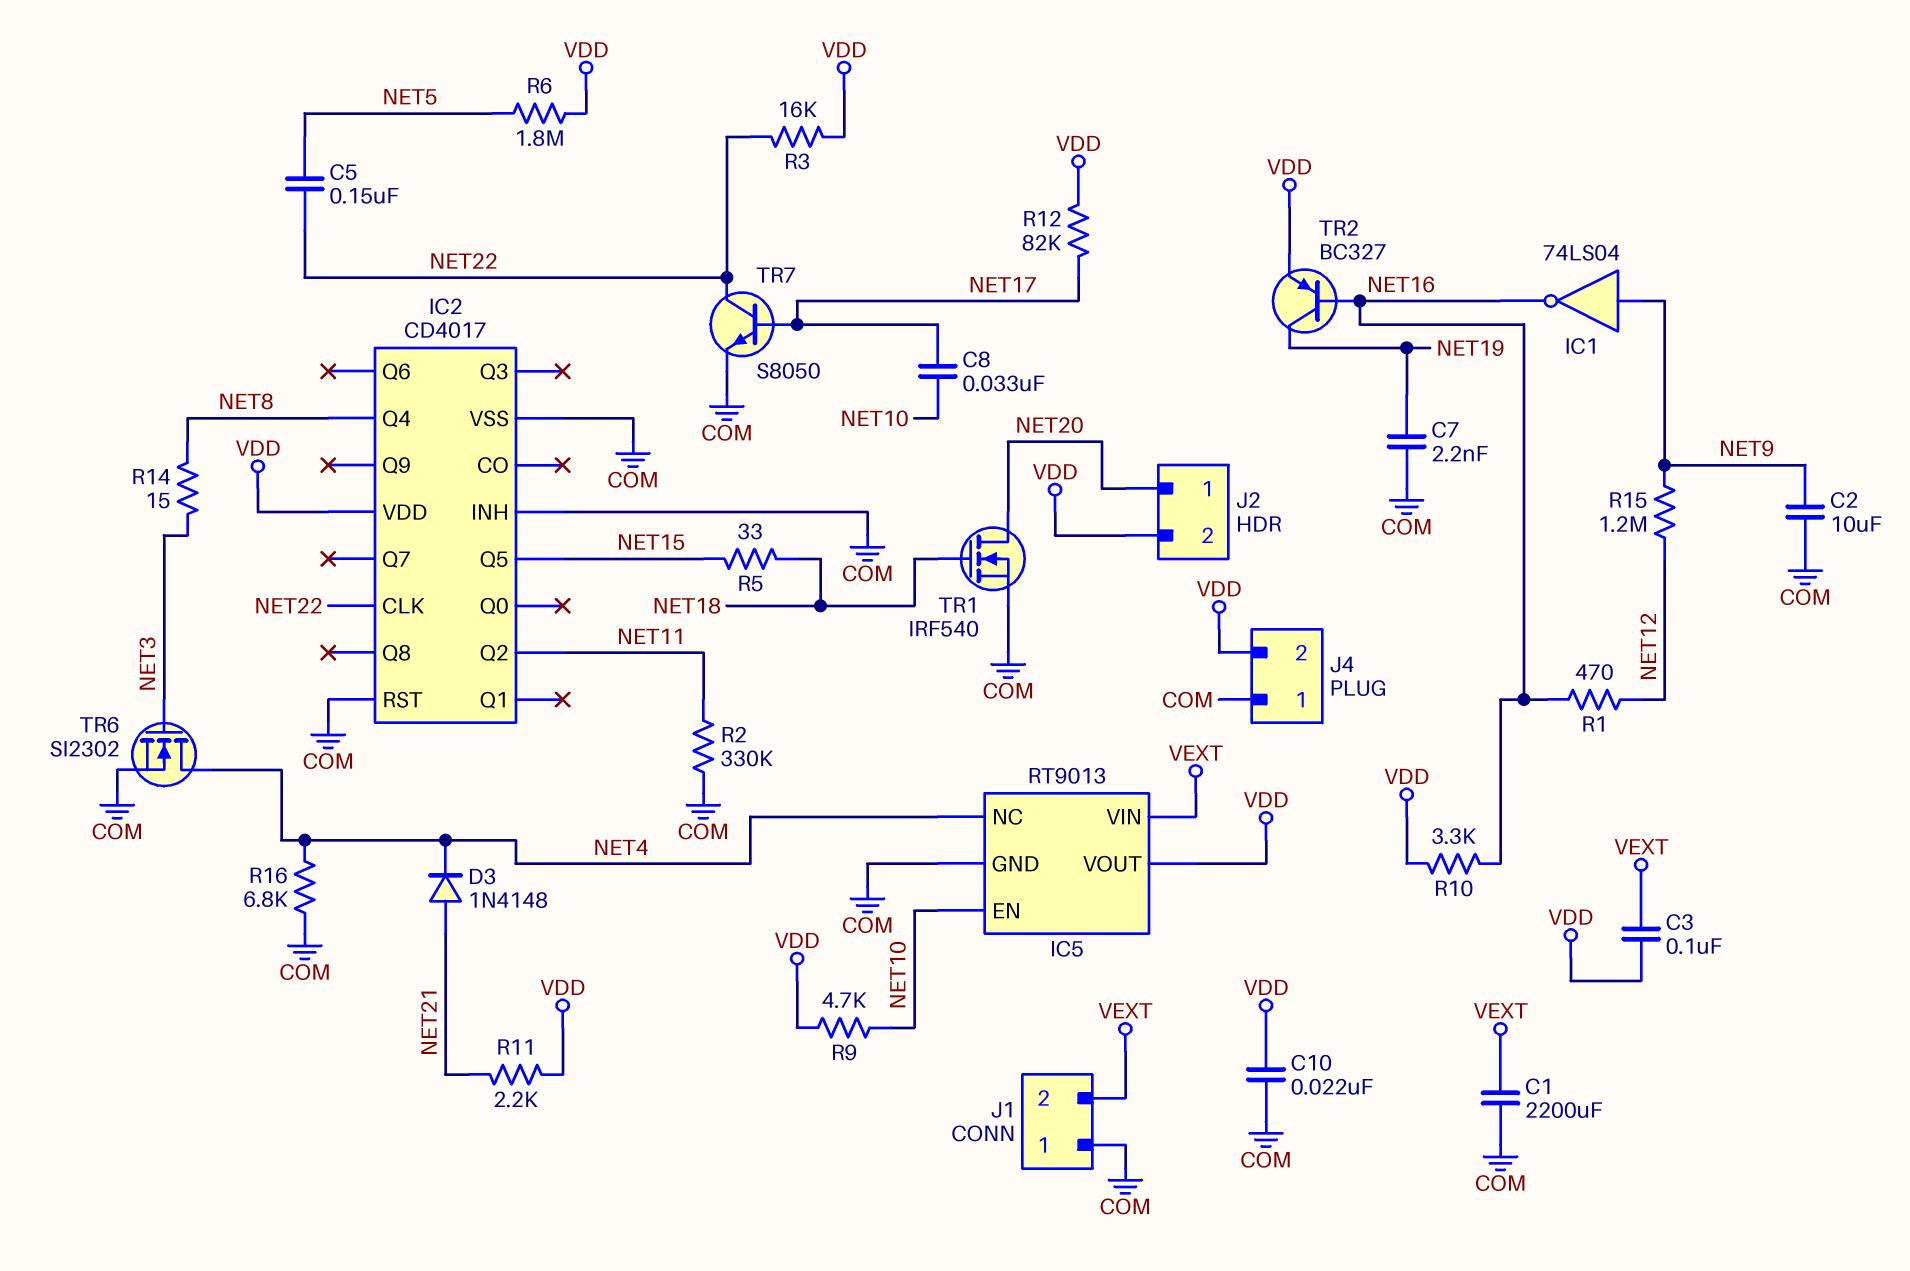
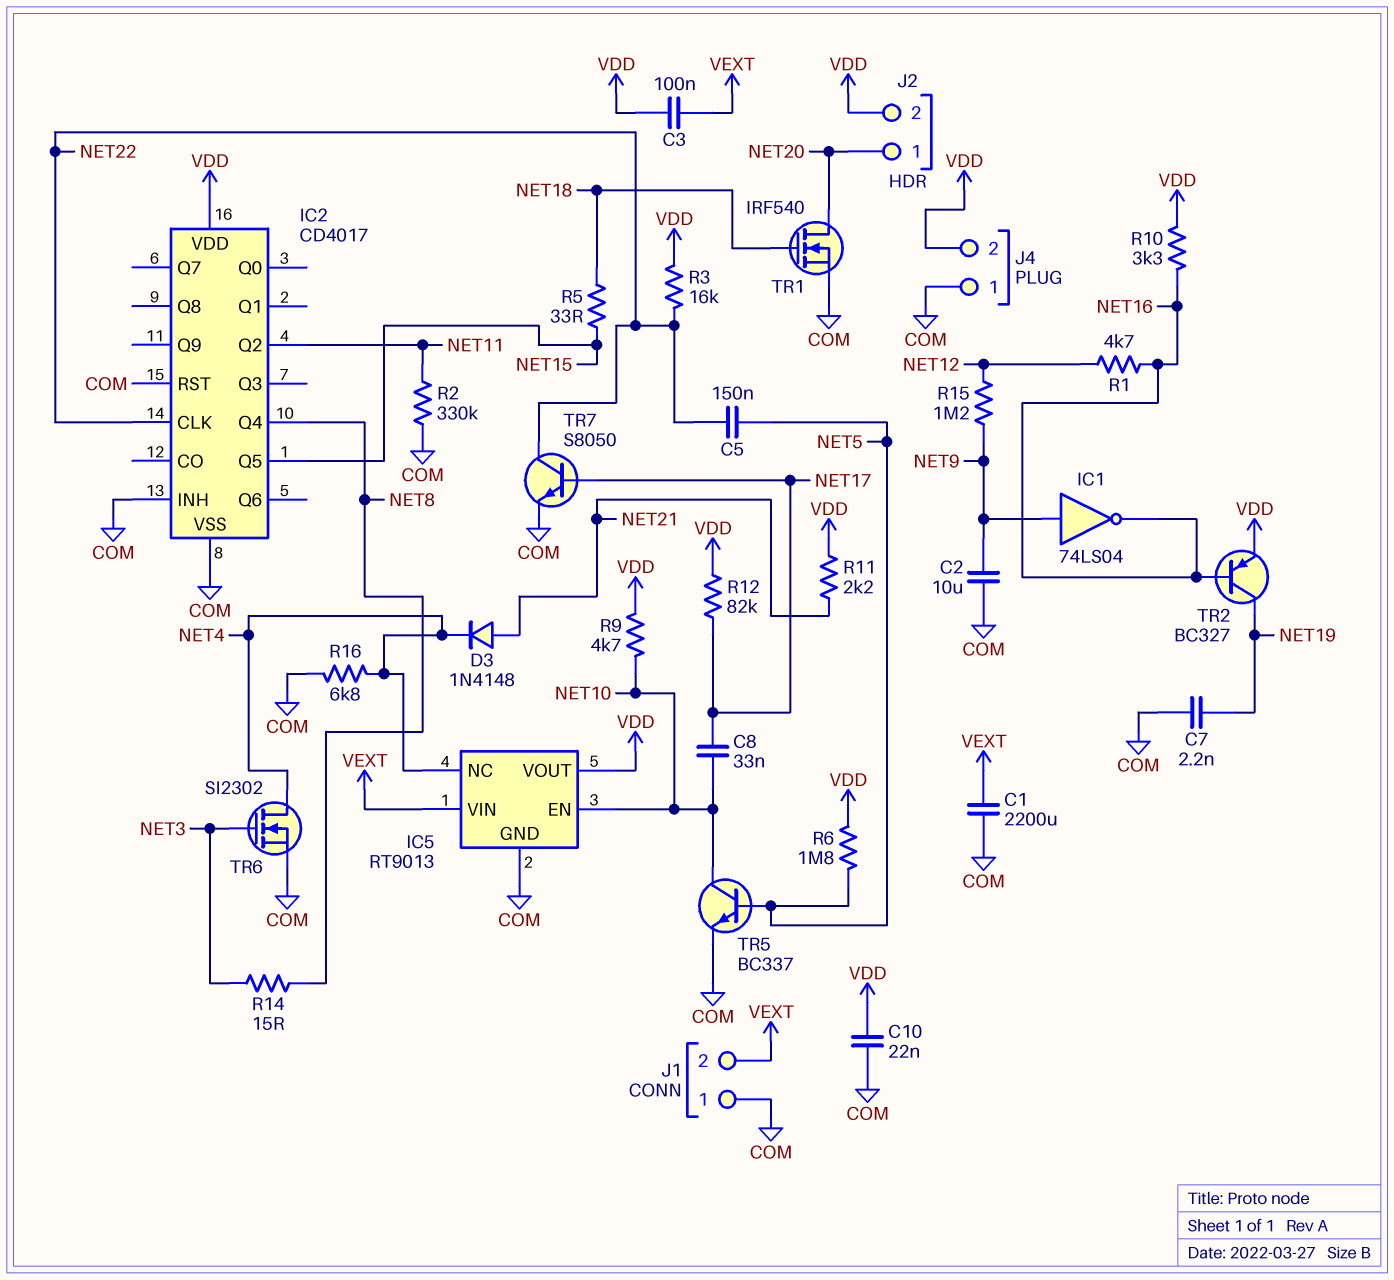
R1: 470 (NET12, NET16) -> 4.7k (NET12, NET16)
TR5: none -> NPN BC337 (B NET5, C NET10, E COM)

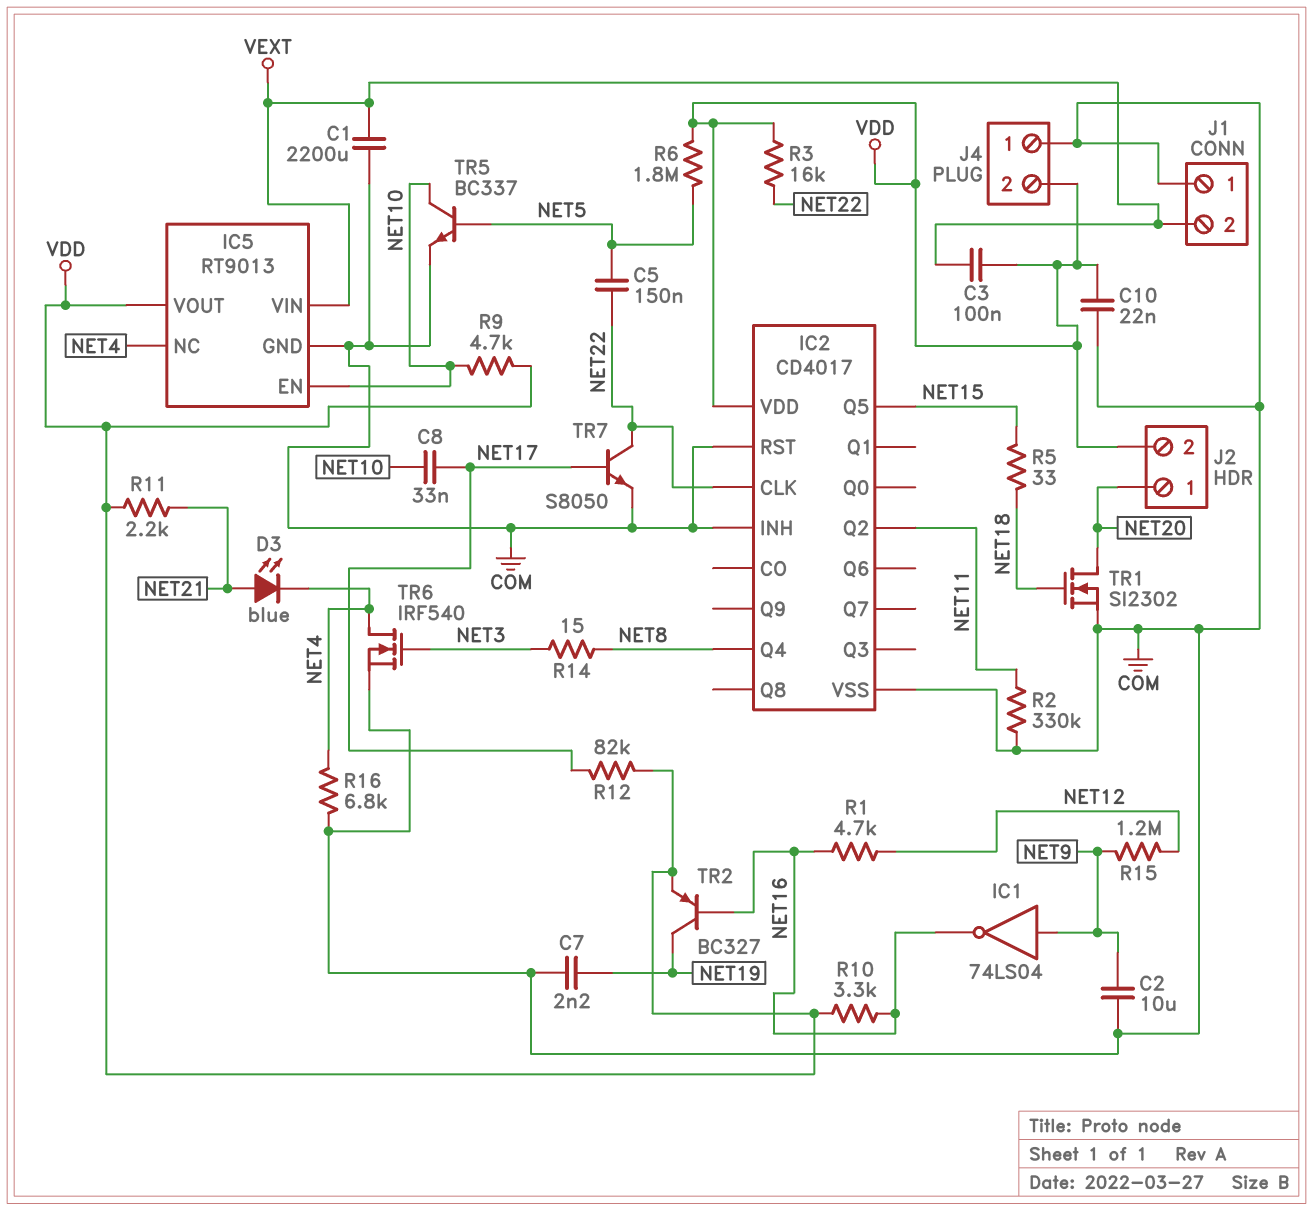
D3: diode 1N4148 (A NET21, K NET4) -> LED blue (A NET21, K NET4)
TR1: NMOS IRF540 (G NET18, D NET20, S COM) -> NMOS SI2302 (G NET18, D NET20, S COM)
TR6: NMOS SI2302 (G NET3, D NET4, S COM) -> NMOS IRF540 (G NET3, D NET4, S COM)

